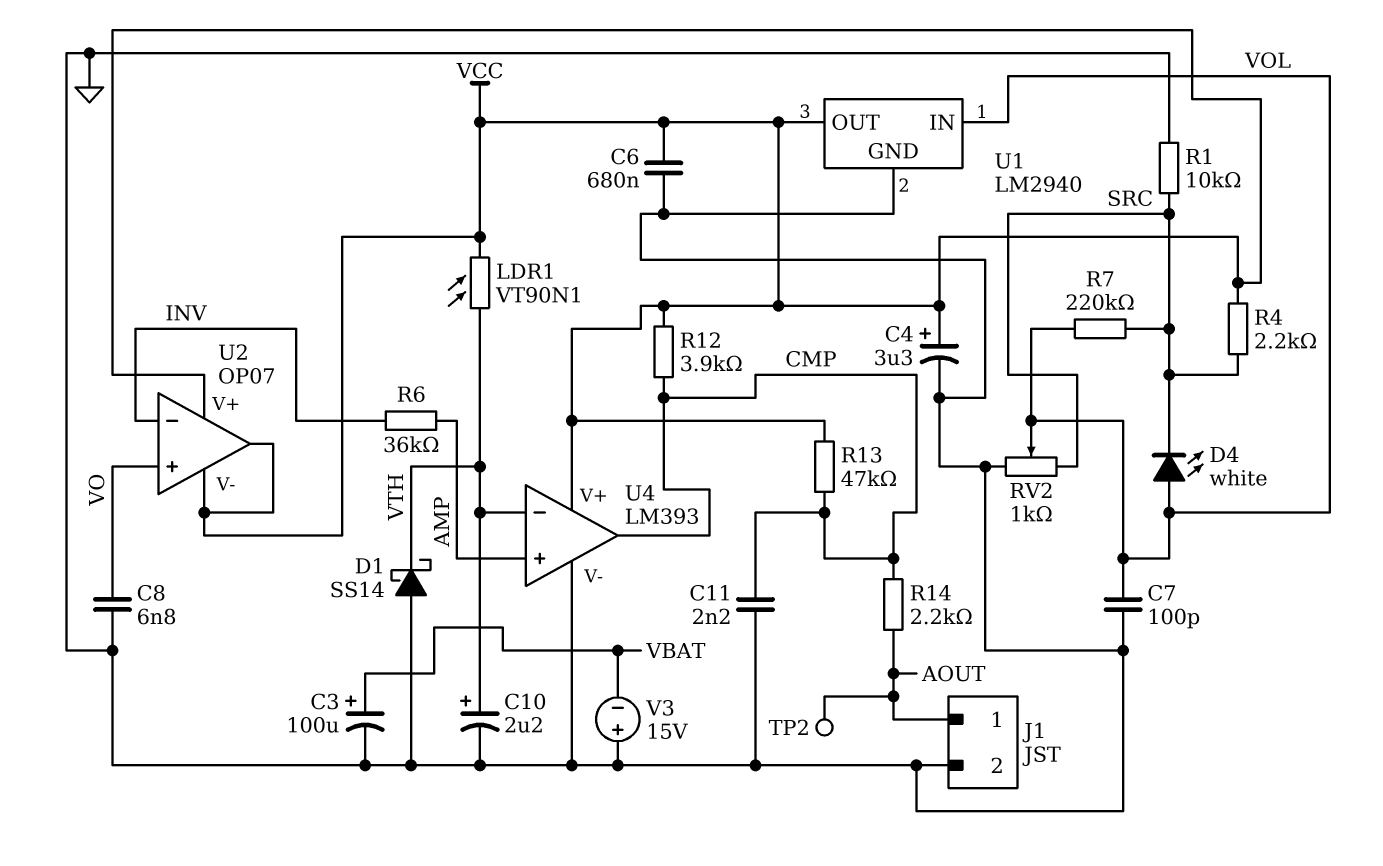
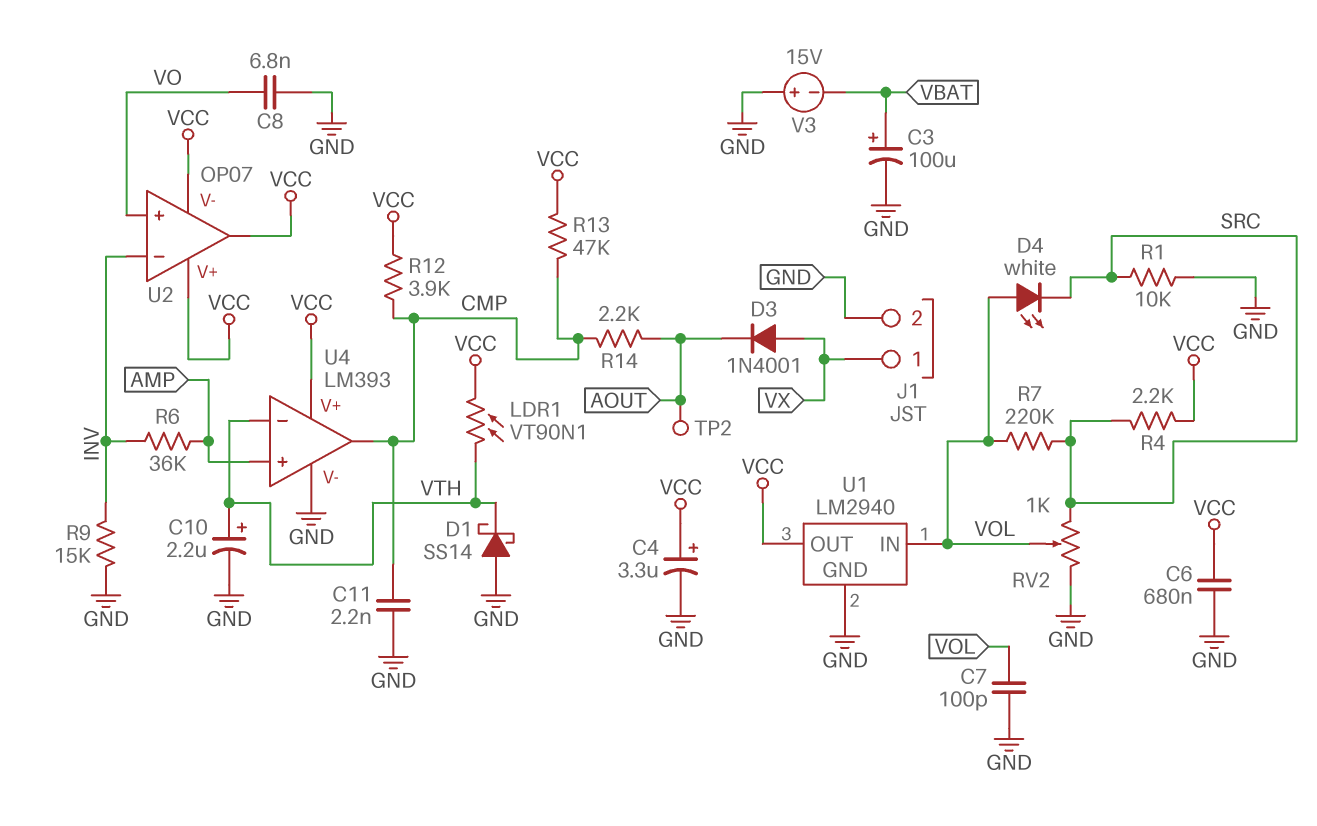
D3: none -> diode 1N4001 (A VX, K AOUT)
J1 pin 1: AOUT -> VX
R9: none -> 15k (GND, INV)

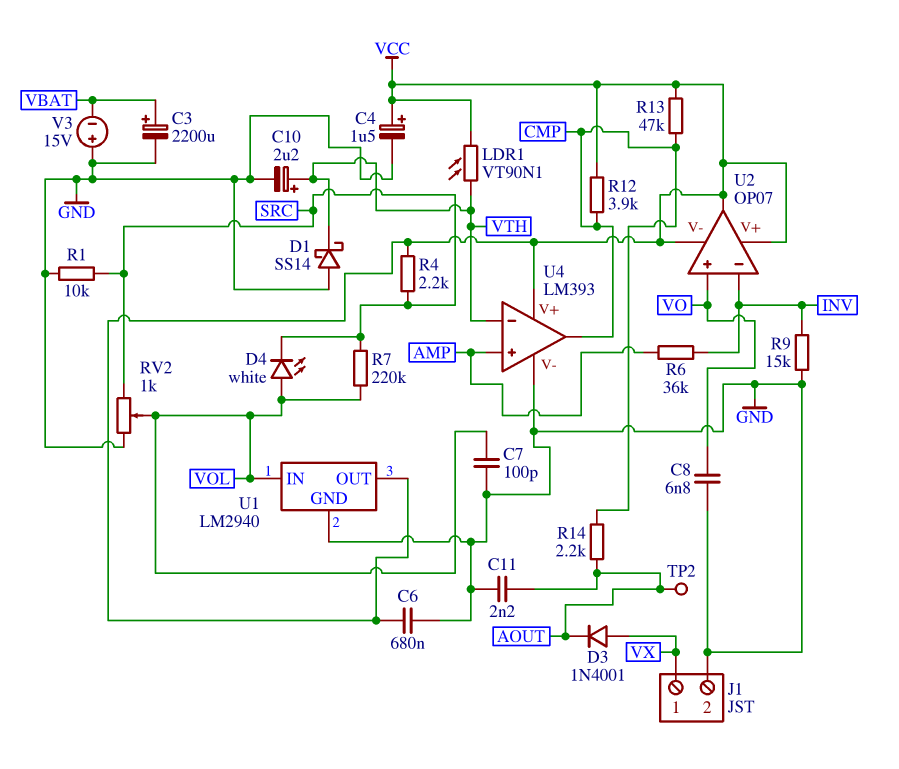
C3: 100uF (plus VBAT, minus GND) -> 2200uF (plus VBAT, minus GND)
C4: 3.3uF (plus VCC, minus GND) -> 1.5uF (plus VCC, minus GND)
C11: 2.2nF (CMP, GND) -> 2.2nF (AOUT, GND)

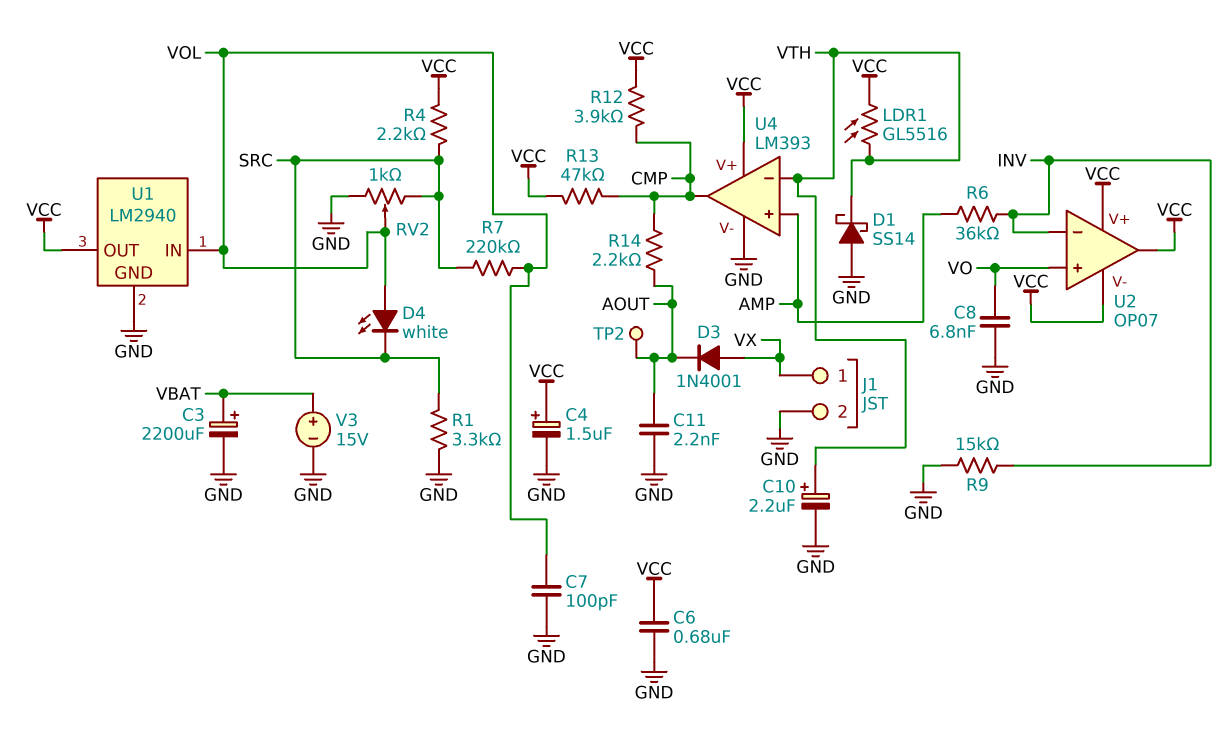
LDR1: VT90N1 (VCC, VTH) -> GL5516 (VCC, VTH)
R1: 10k (GND, SRC) -> 3.3k (GND, SRC)
V3: 15V (plus GND, minus VBAT) -> 15V (plus VBAT, minus GND)

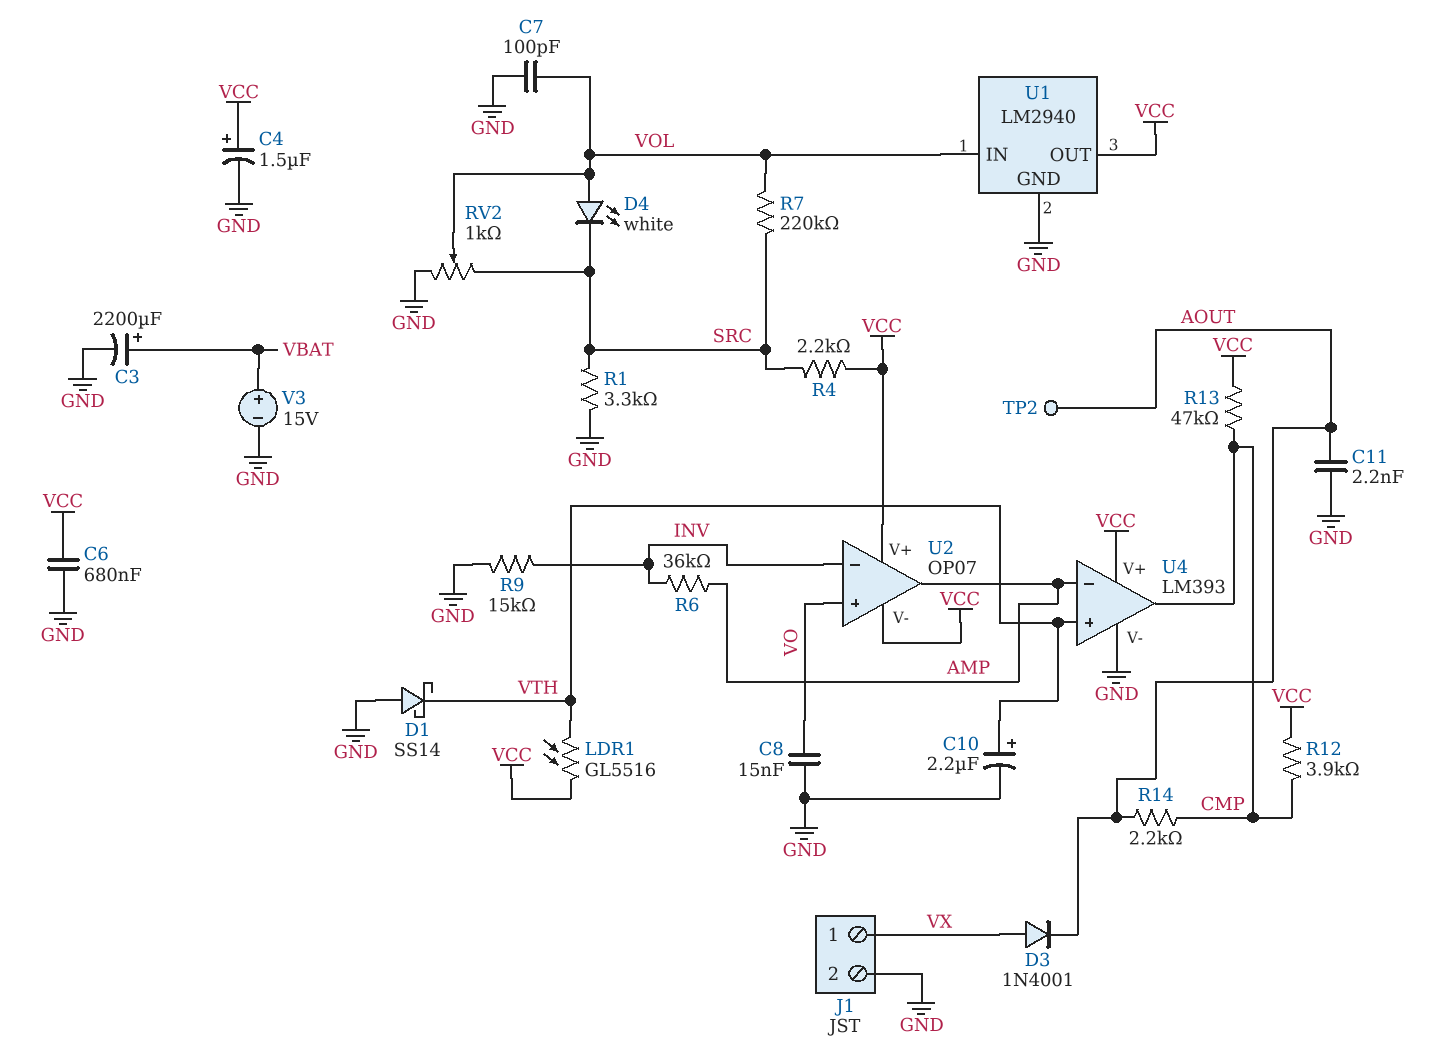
C8: 6.8nF (GND, VO) -> 15nF (GND, VO)
U2 pin out: VCC -> AMP
U4 pin in+: AMP -> VTH
U4 pin in-: VTH -> AMP

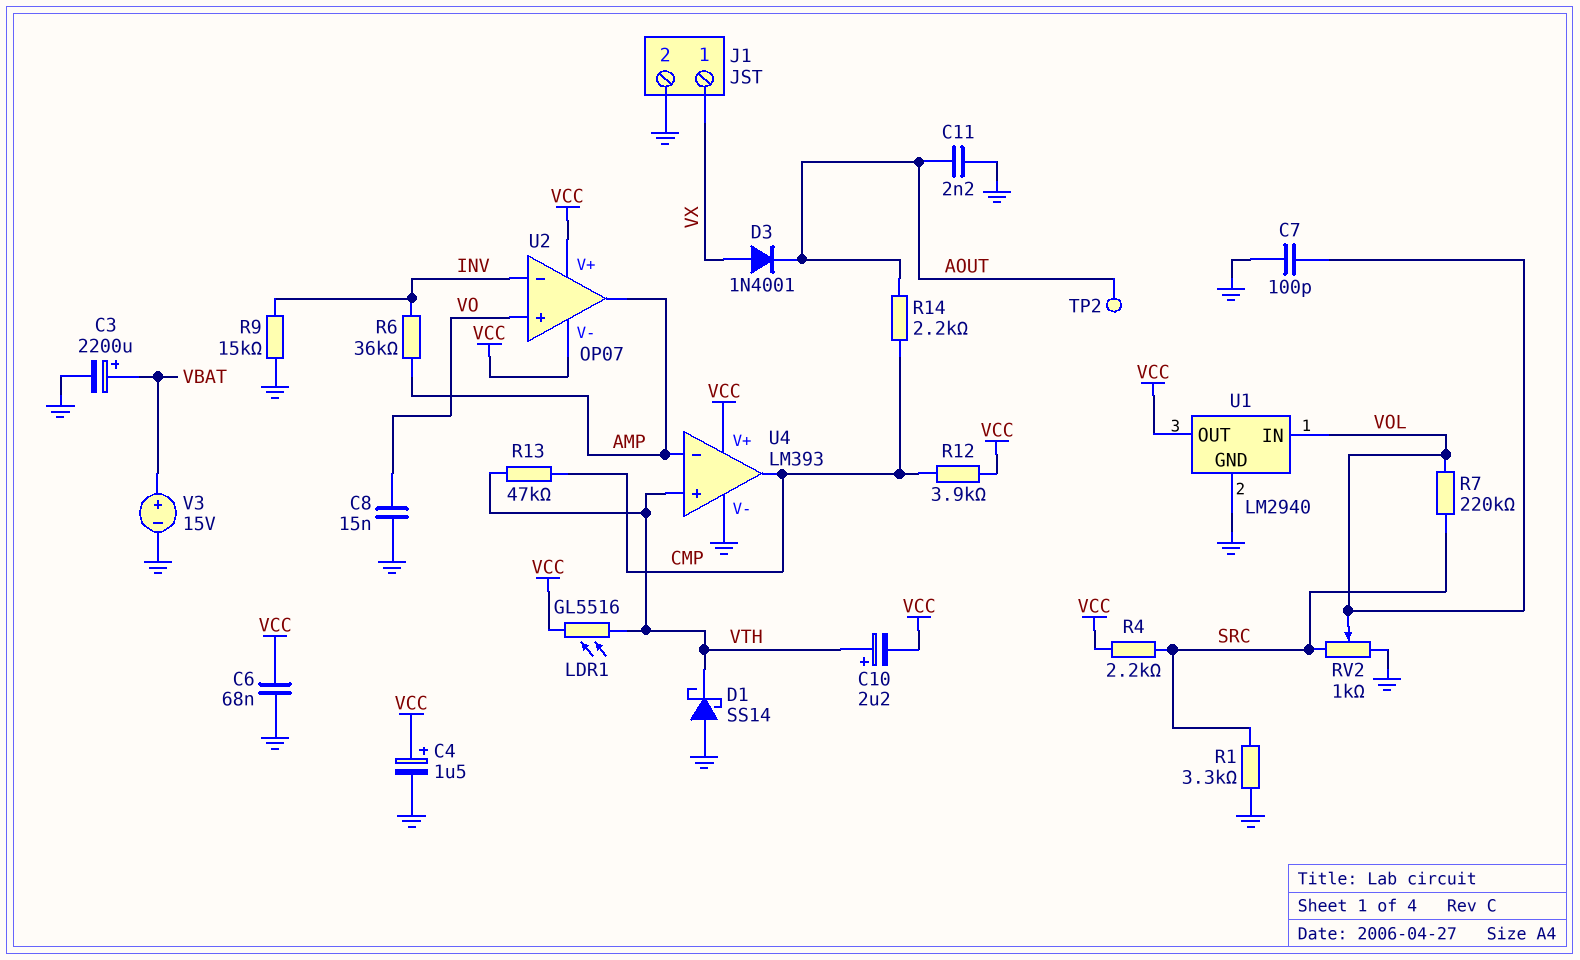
C6: 680nF (GND, VCC) -> 68nF (GND, VCC)
C10: 2.2uF (plus VTH, minus GND) -> 2.2uF (plus VTH, minus VCC)
D4: LED white (A VOL, K SRC) -> none
R13: 47k (CMP, VCC) -> 47k (CMP, VTH)

